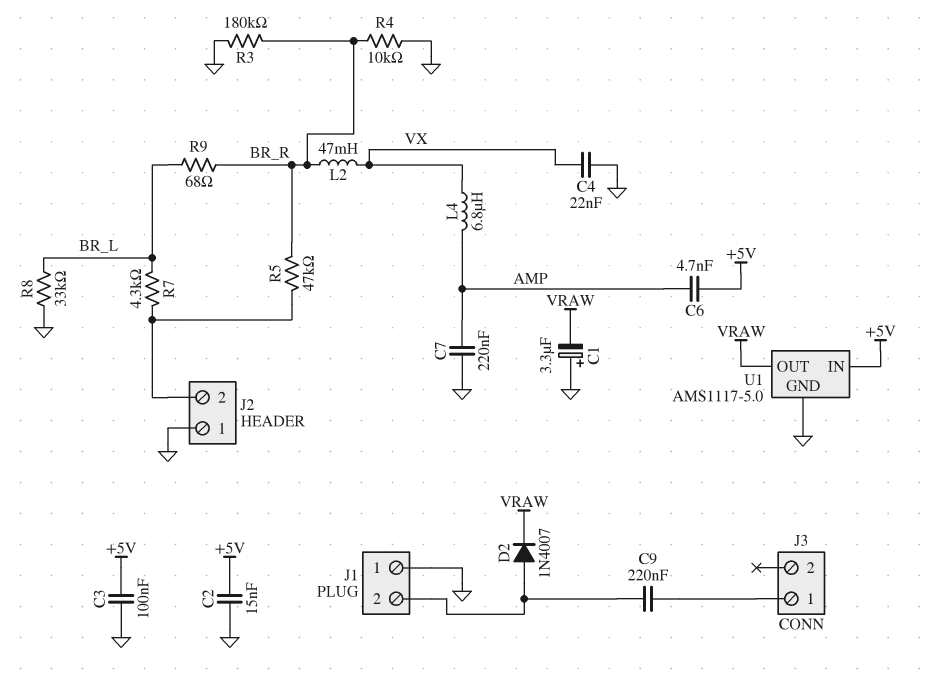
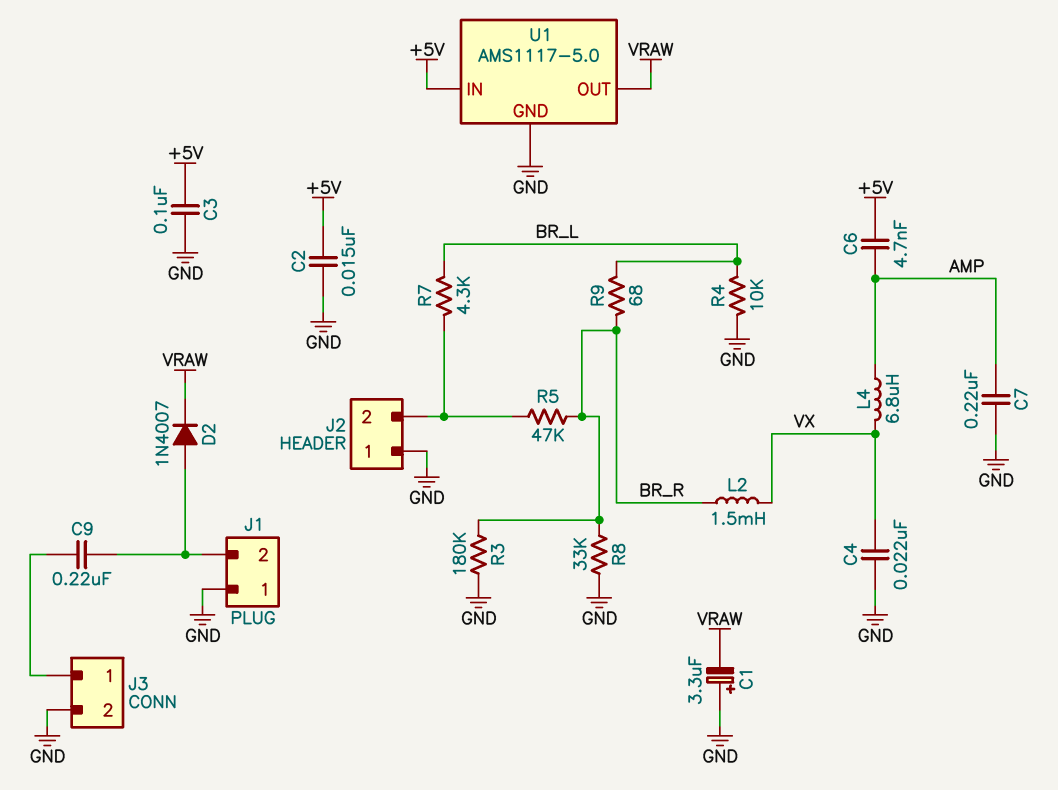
J3 pin 2: none -> GND
L2: 47mH (BR_R, VX) -> 1.5mH (BR_R, VX)
R4: 10k (BR_R, GND) -> 10k (BR_L, GND)
R8: 33k (BR_L, GND) -> 33k (BR_R, GND)

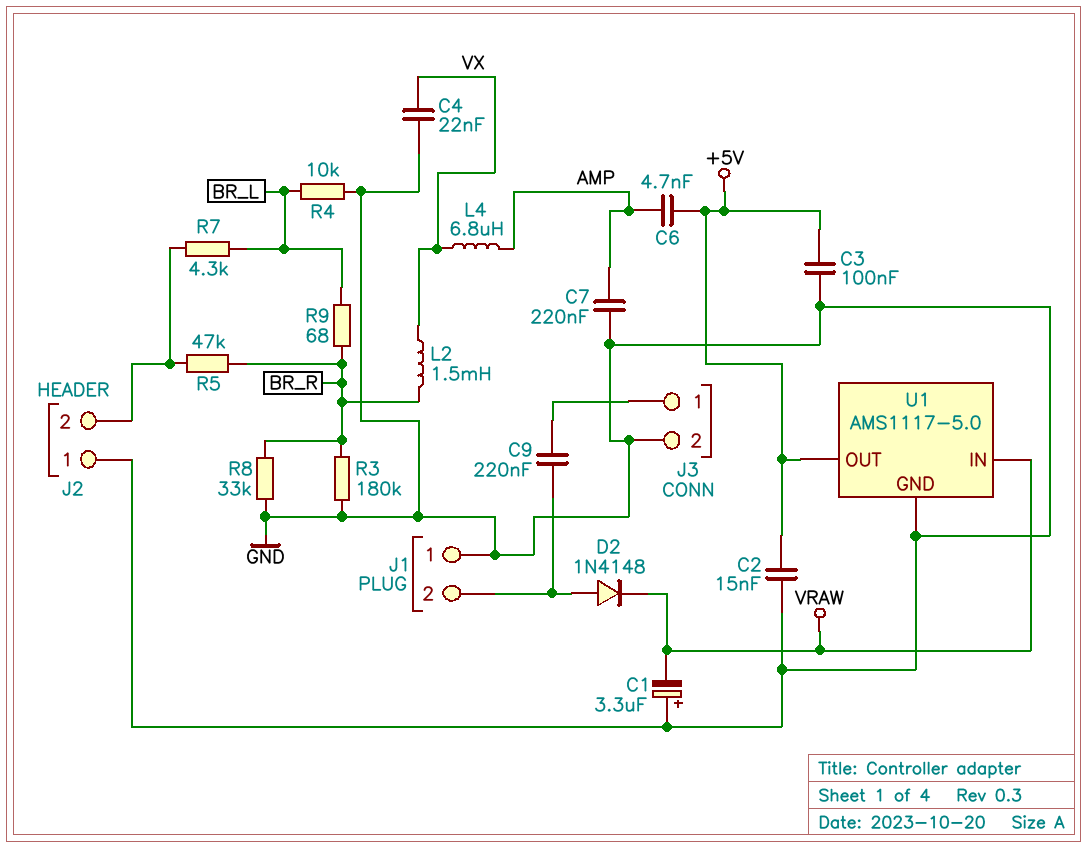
D2: diode 1N4007 (A J1/2, K VRAW) -> diode 1N4148 (A J1/2, K VRAW)
U1 pin IN: +5V -> VRAW
U1 pin OUT: VRAW -> +5V

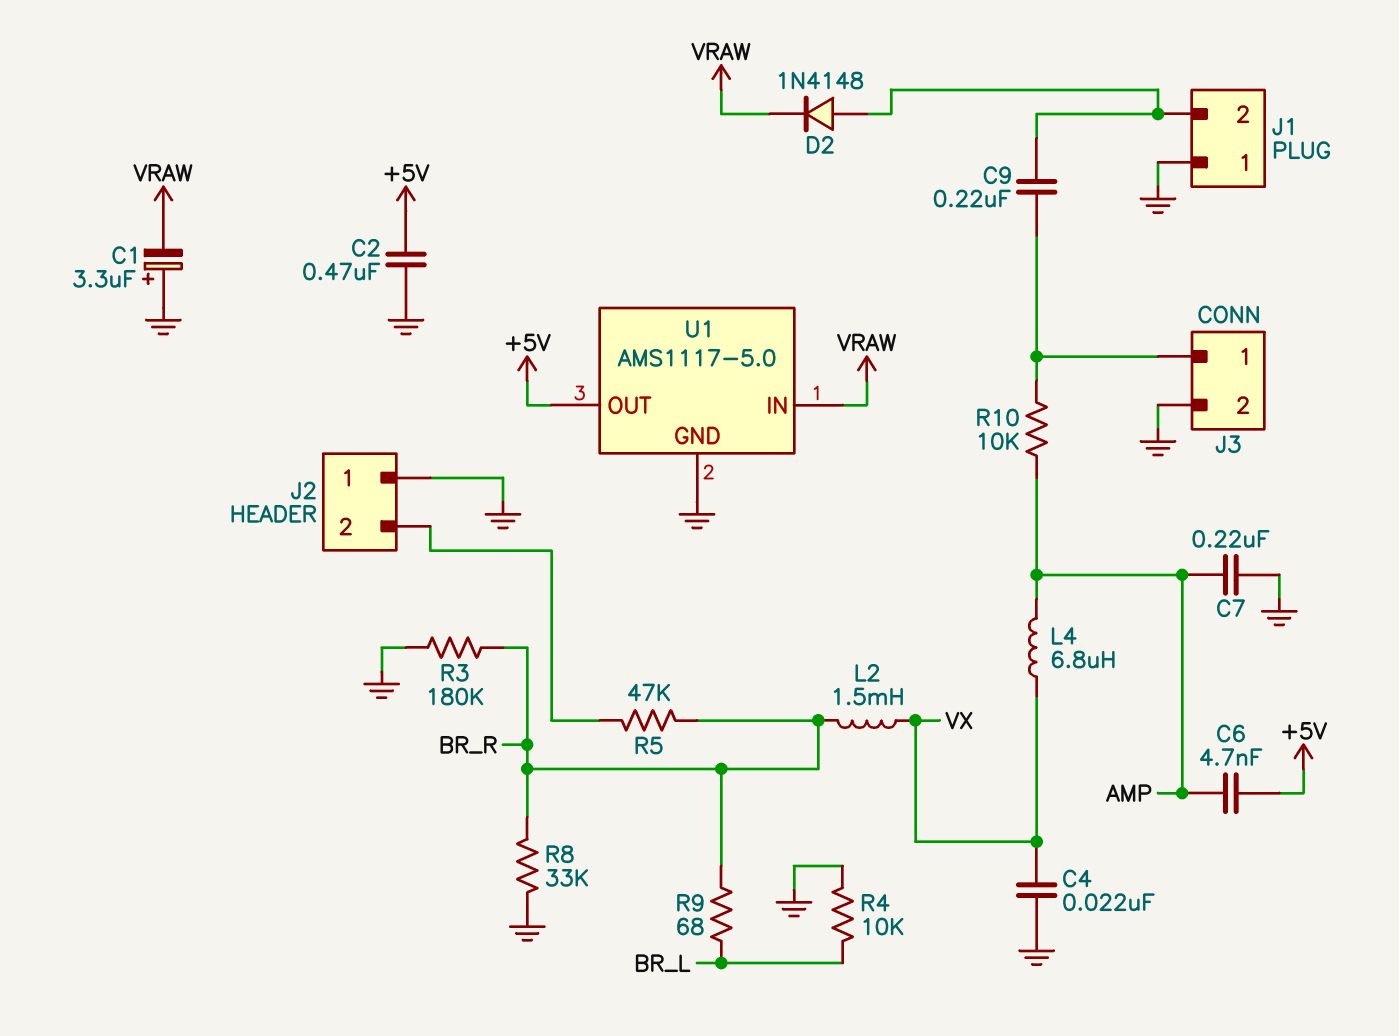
C2: 15nF (+5V, GND) -> 470nF (+5V, GND)
C3: 100nF (+5V, GND) -> none
R7: 4.3k (BR_L, J2/2) -> none
R10: none -> 10k (AMP, J3/1)

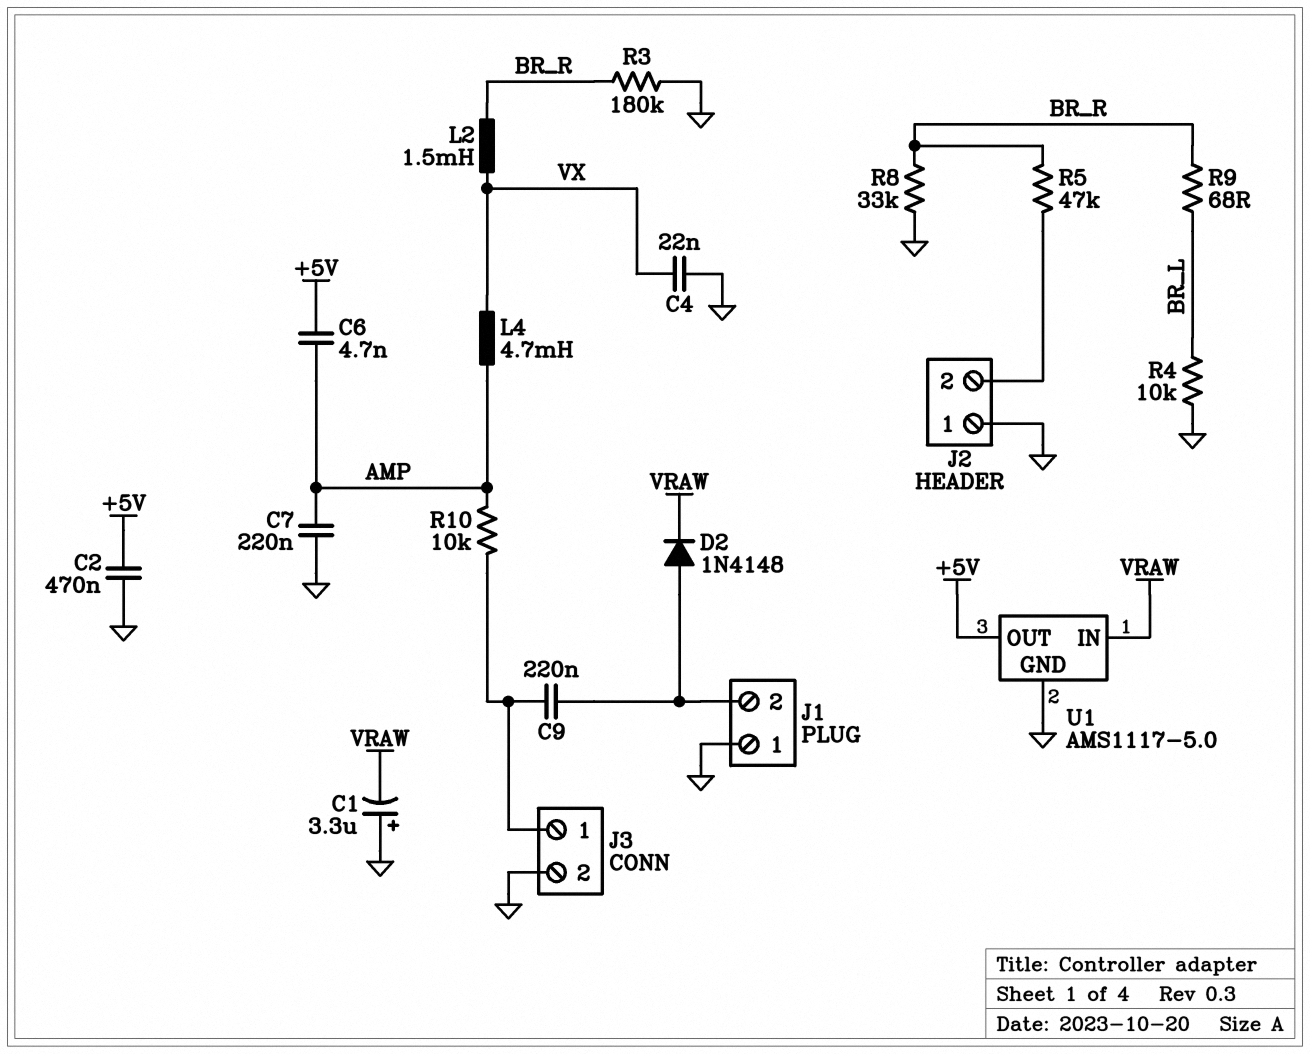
L4: 6.8uH (AMP, VX) -> 4.7mH (AMP, VX)

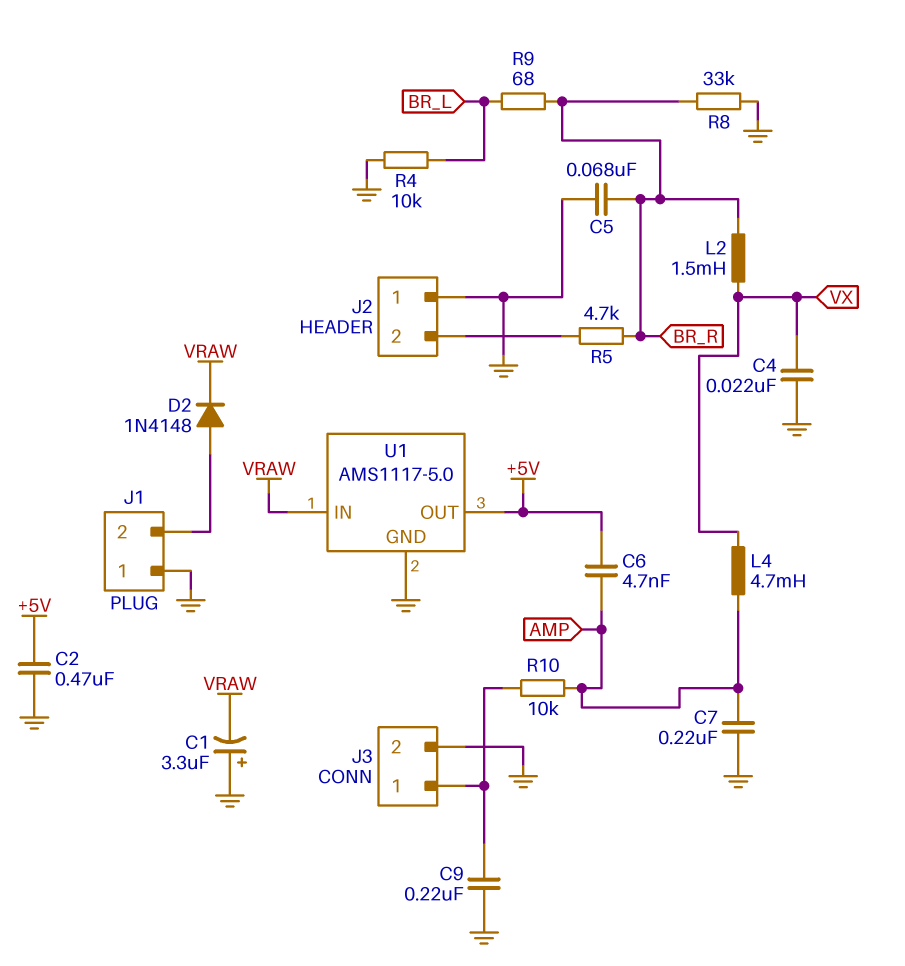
C5: none -> 68nF (BR_R, GND)
C9: 220nF (J1/2, J3/1) -> 220nF (GND, J3/1)
R3: 180k (BR_R, GND) -> none
R5: 47k (BR_R, J2/2) -> 4.7k (BR_R, J2/2)

